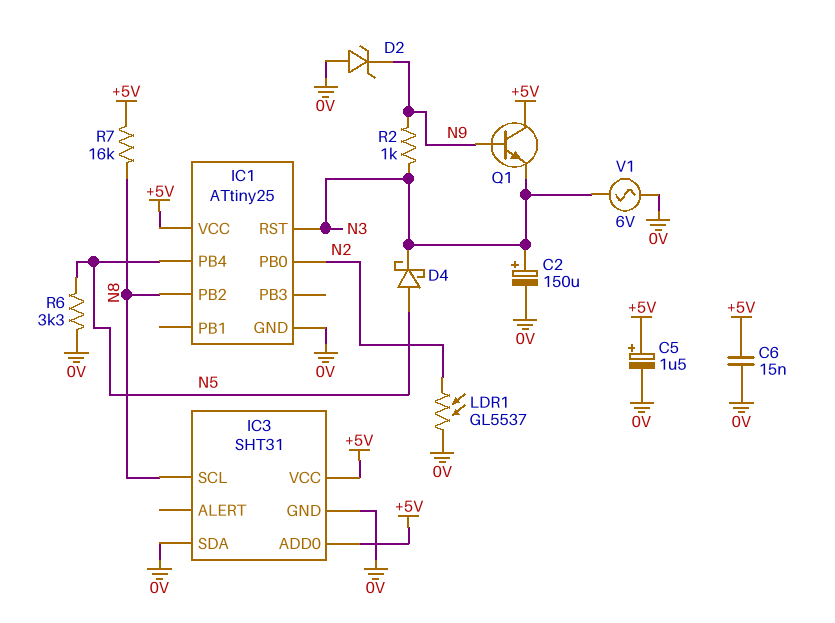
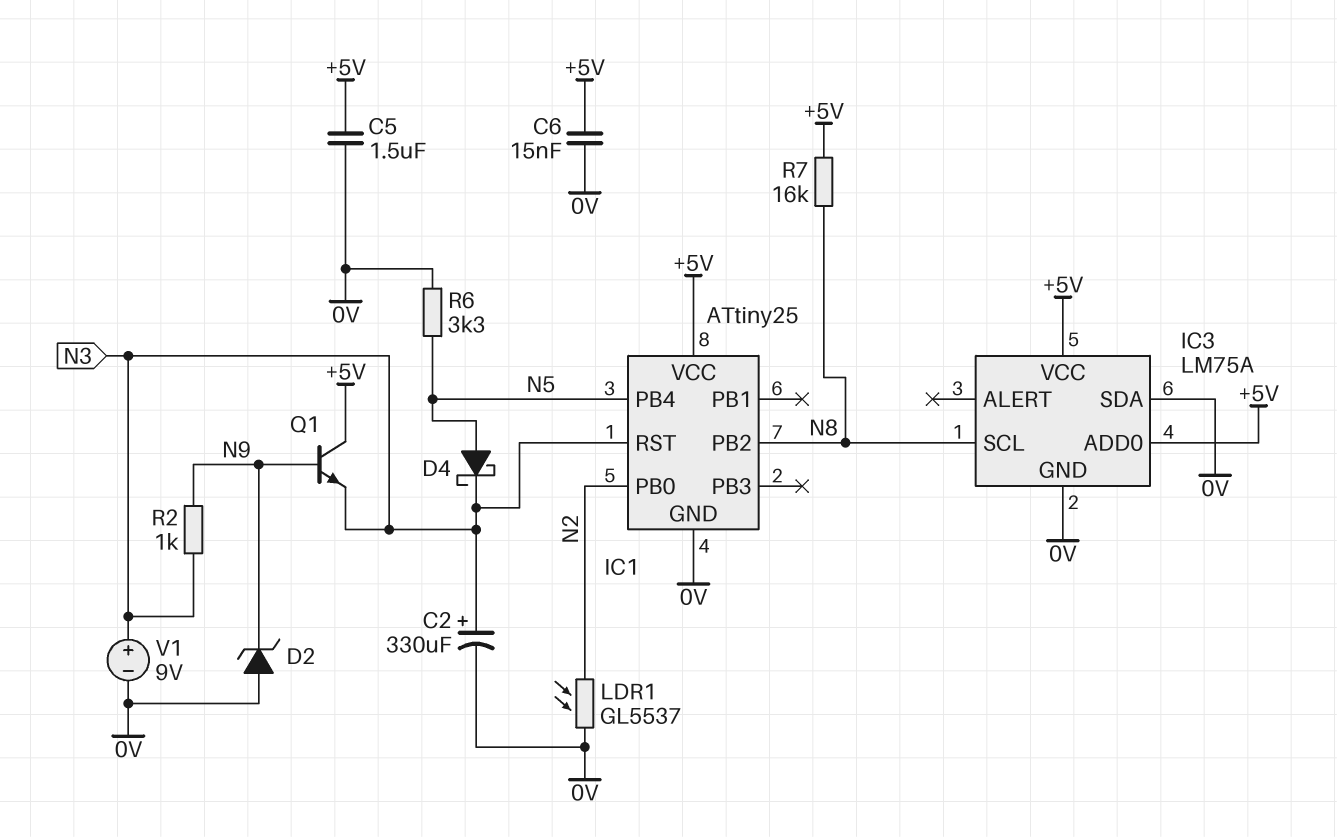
C2: 150uF (plus N3, minus 0V) -> 330uF (plus N3, minus 0V)
C5: 1.5uF (plus +5V, minus 0V) -> 1.5uF (+5V, 0V)
IC3: SHT31 -> LM75A
V1: AC 6V (0V, N3) -> 9V (plus N3, minus 0V)

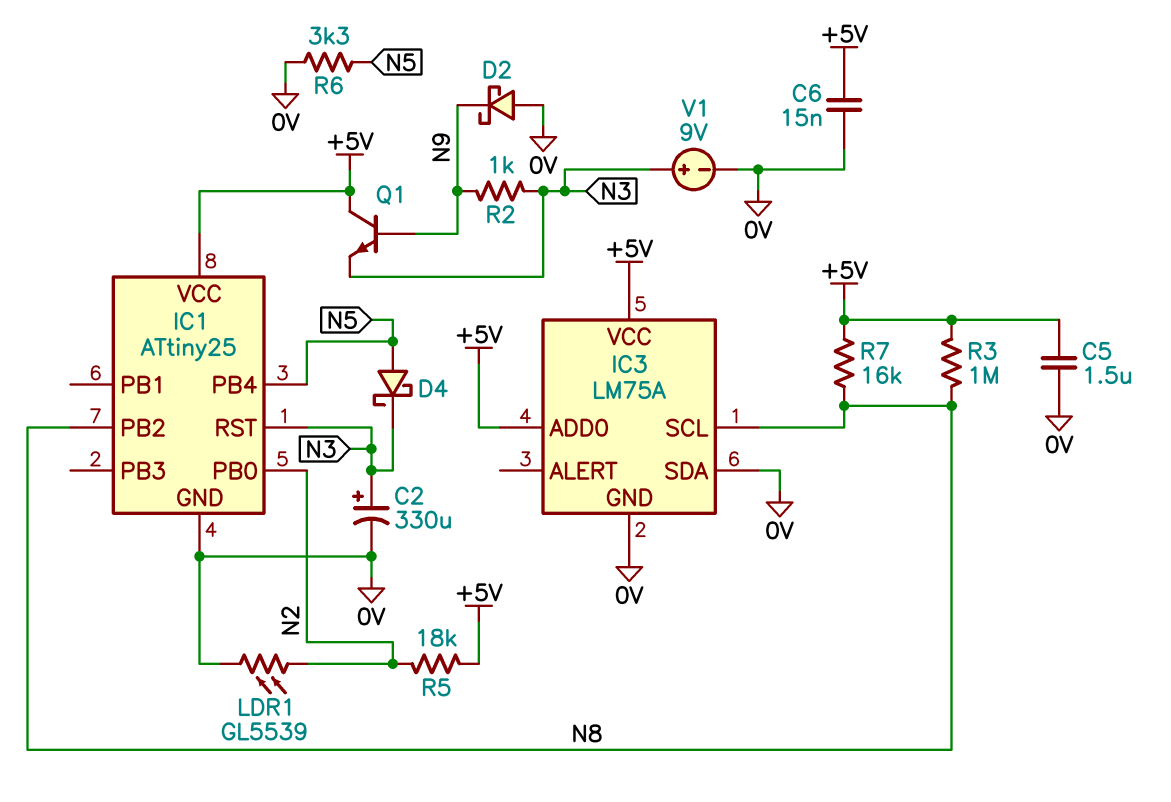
D2: zener (A 0V, K N9) -> schottky (A 0V, K N9)
LDR1: GL5537 (0V, N2) -> GL5539 (0V, N2)
R3: none -> 1M (+5V, N8)
R5: none -> 18k (+5V, N2)

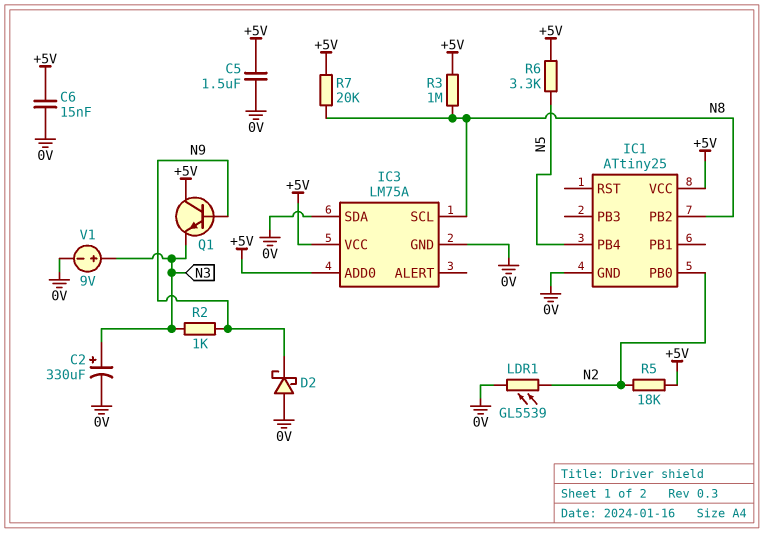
D4: schottky (A N5, K N3) -> none
IC1 pin RST: N3 -> none
R6: 3.3k (0V, N5) -> 3.3k (+5V, N5)
R7: 16k (+5V, N8) -> 20k (+5V, N8)

